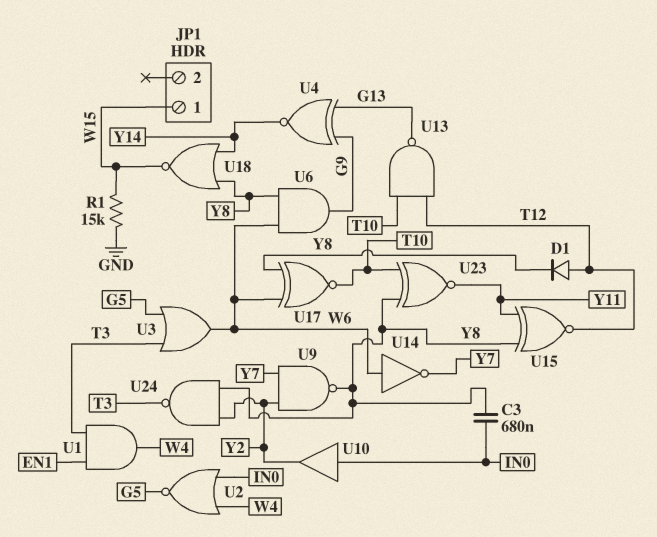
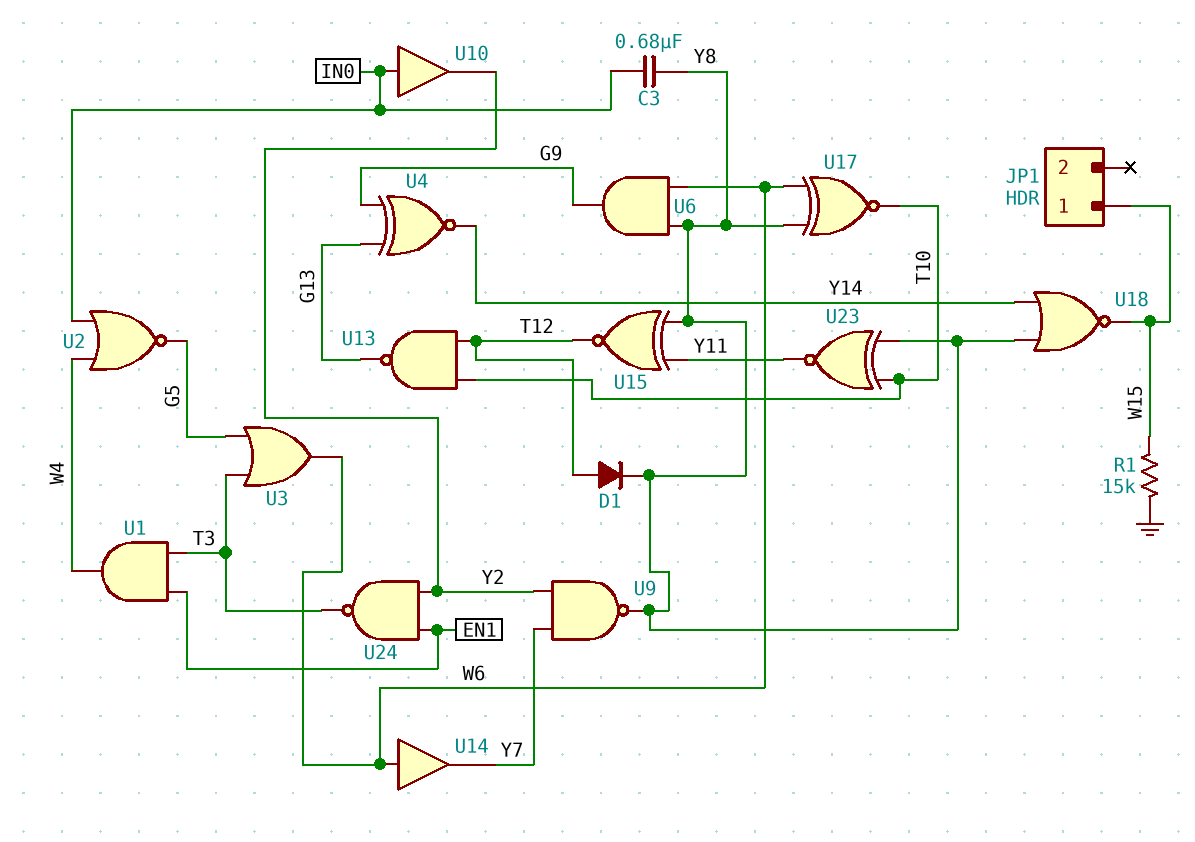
U14: NOT (in W6, out Y7) -> buffer (in W6, out Y7)
U24: NAND (in Y2, in Y8, out T3) -> NAND (in EN1, in Y2, out T3)

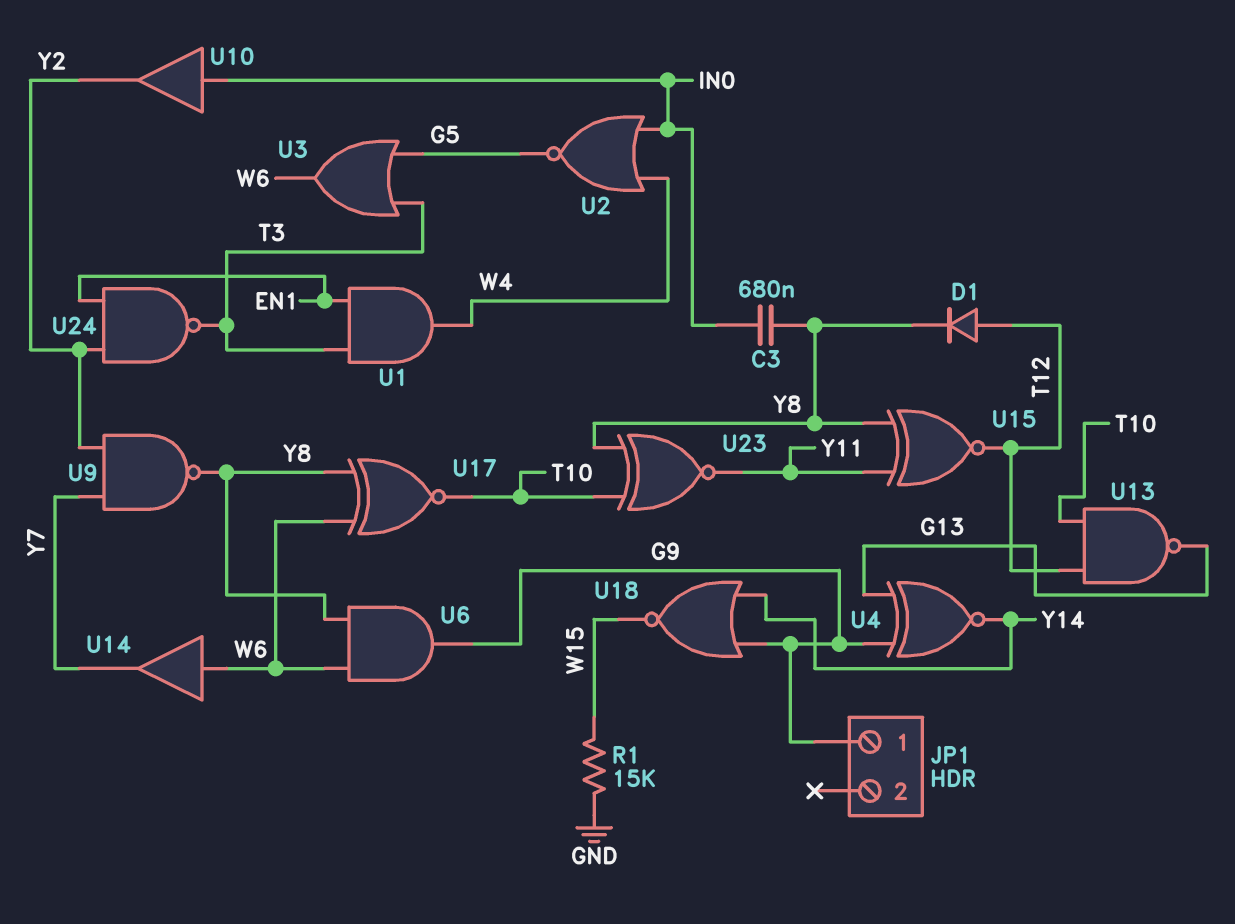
JP1 pin 1: W15 -> G9
U18: NOR (in Y8, in Y14, out W15) -> NOR (in G9, in Y14, out W15)

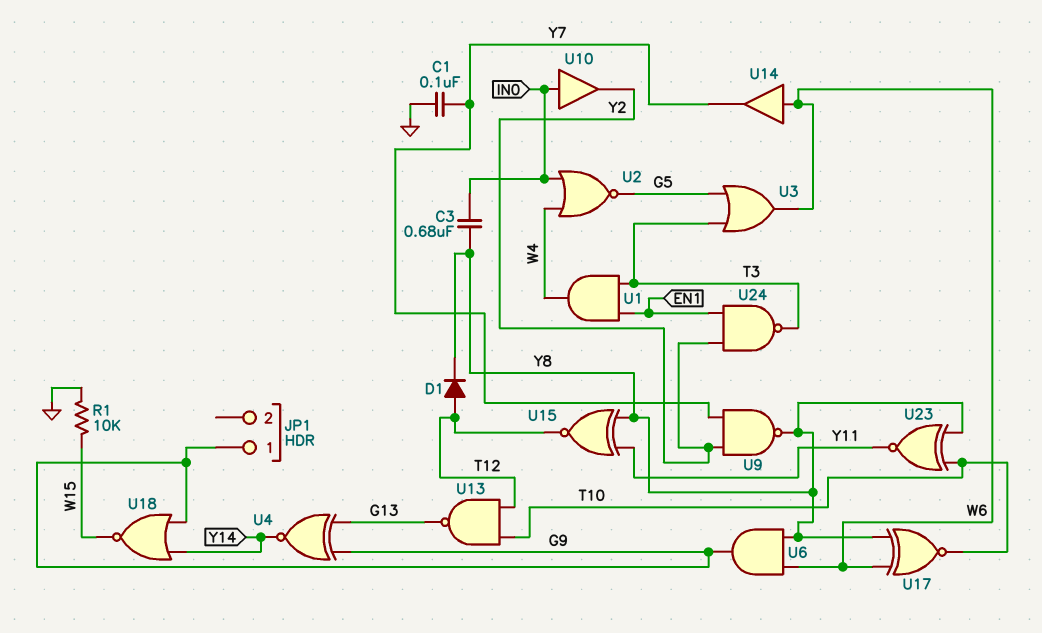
C1: none -> 100nF (GND, Y7)
R1: 15k (GND, W15) -> 10k (GND, W15)

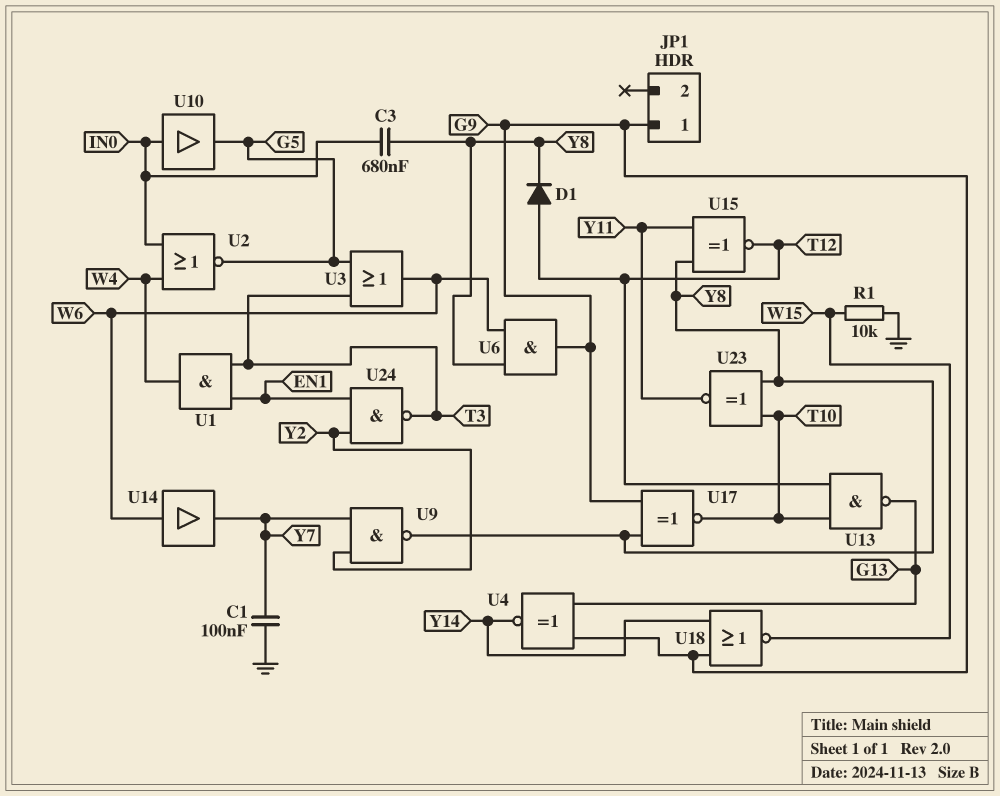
U10: buffer (in IN0, out Y2) -> buffer (in IN0, out G5)
U17: XNOR (in W6, in Y8, out T10) -> XNOR (in G9, in Y8, out T10)

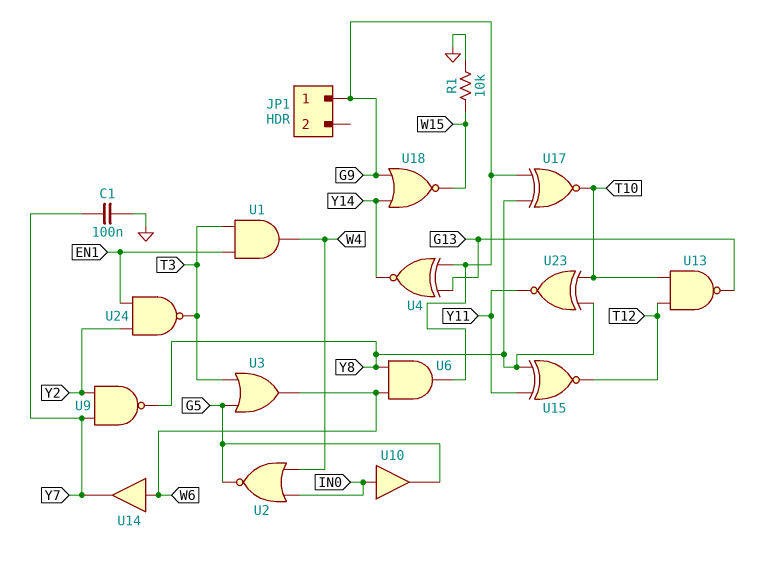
C3: 680nF (IN0, Y8) -> none
D1: diode (A T12, K Y8) -> none

